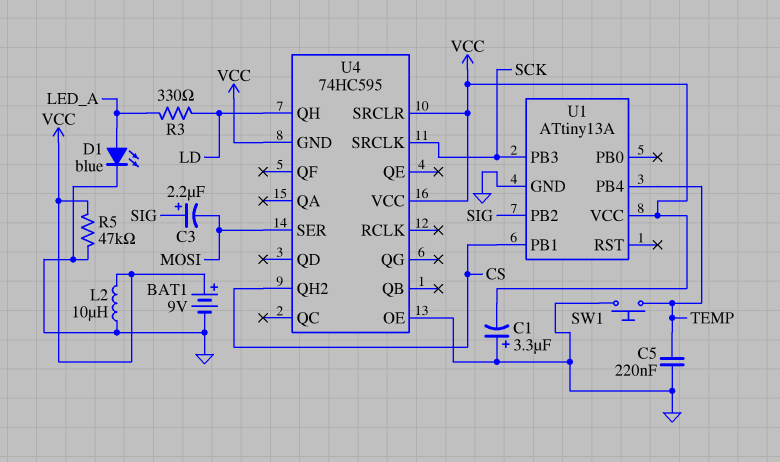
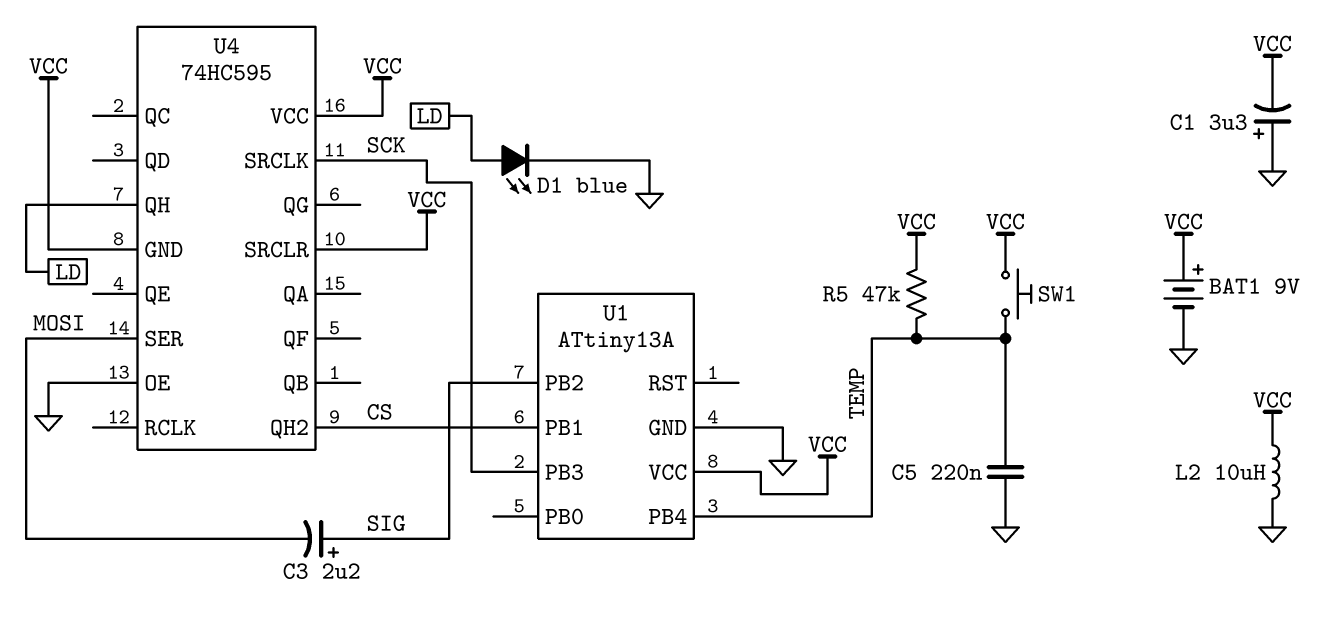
D1: LED blue (A LED_A, K GND) -> LED blue (A LD, K GND)
R3: 330 (LD, LED_A) -> none
R5: 47k (GND, VCC) -> 47k (TEMP, VCC)
SW1: button (GND, TEMP) -> button (TEMP, VCC)

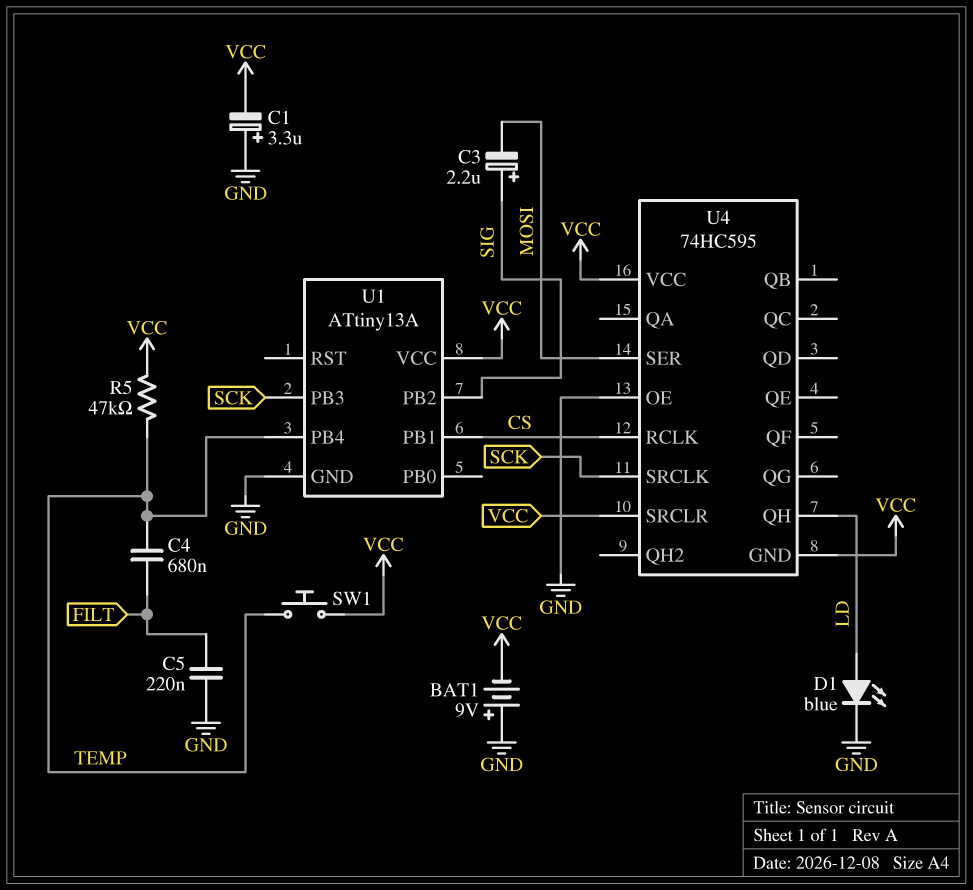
BAT1: 9V (plus VCC, minus GND) -> 9V (plus GND, minus VCC)
C4: none -> 680nF (FILT, TEMP)
C5: 220nF (GND, TEMP) -> 220nF (FILT, GND)
L2: 10uH (GND, VCC) -> none
U4 pin QH2: CS -> none
U4 pin RCLK: none -> CS

